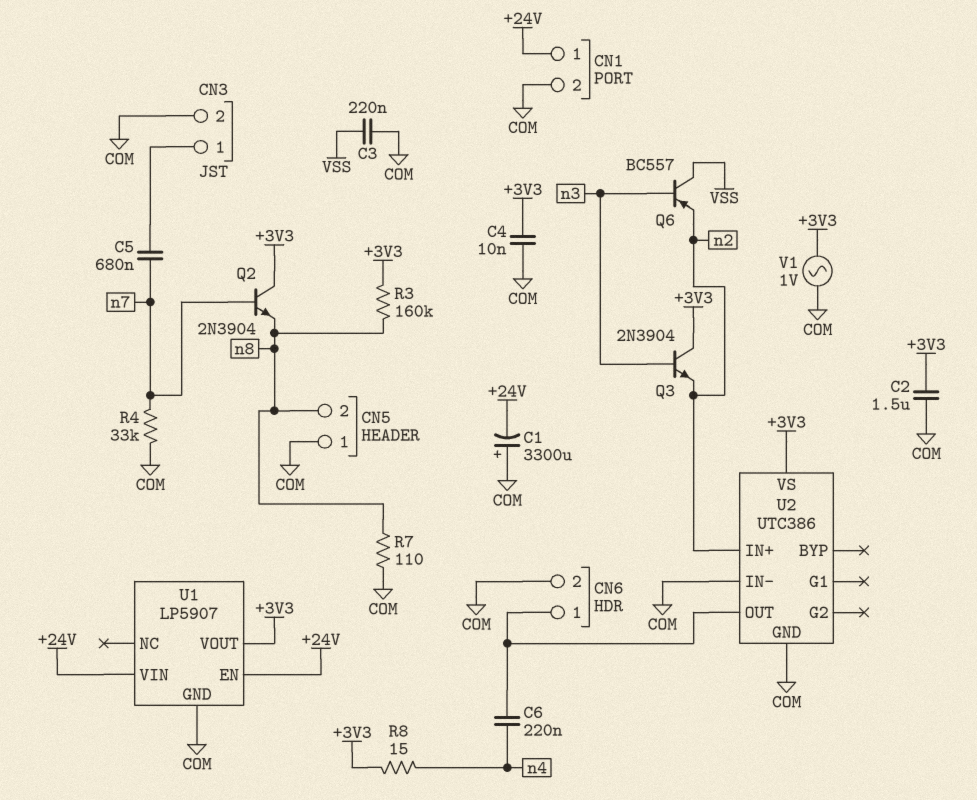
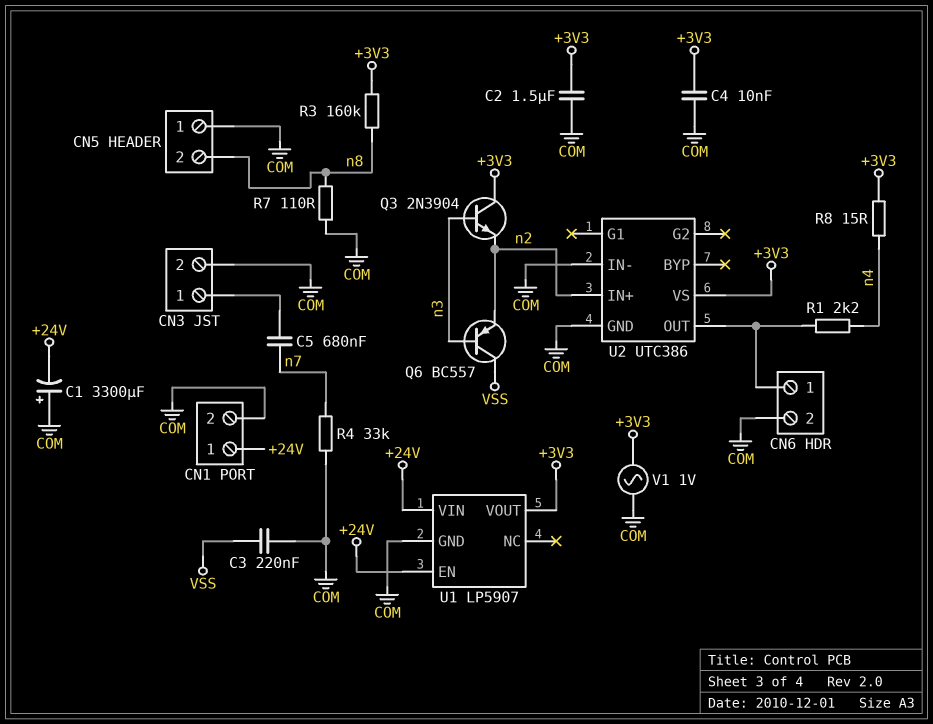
C6: 220nF (CN6/1, n4) -> none
Q2: NPN 2N3904 (B n7, C +3V3, E n8) -> none
R1: none -> 2.2k (CN6/1, n4)

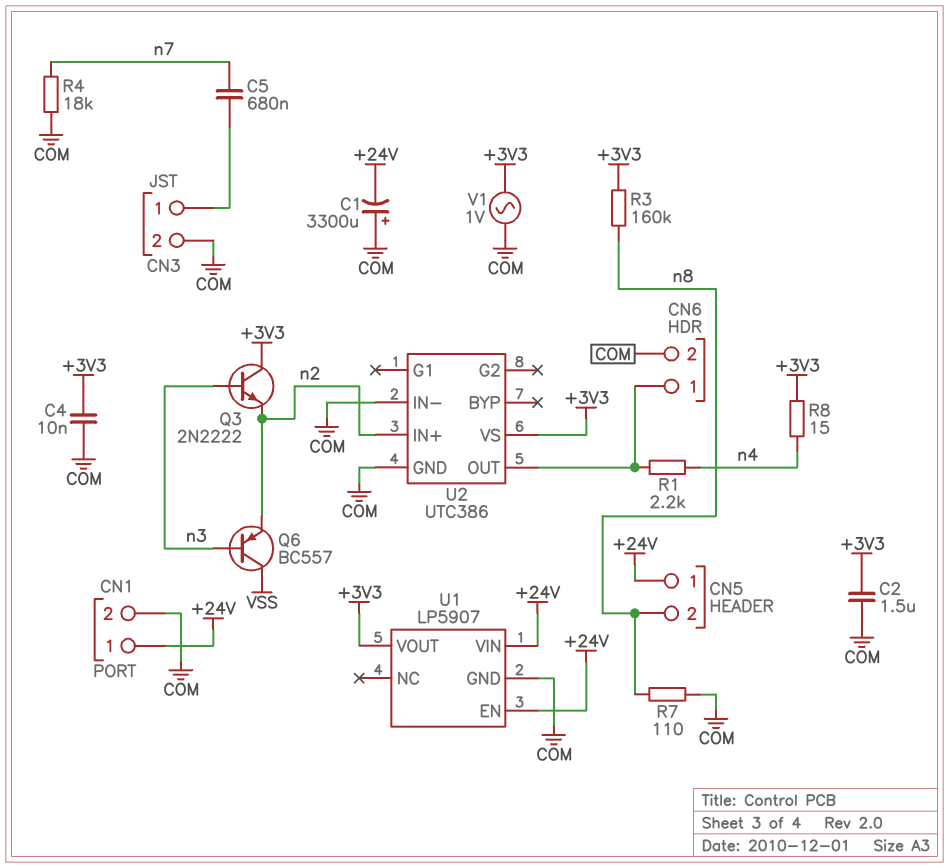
C3: 220nF (COM, VSS) -> none
CN5 pin 1: COM -> +24V
Q3: NPN 2N3904 (B n3, C +3V3, E n2) -> NPN 2N2222 (B n3, C +3V3, E n2)
R4: 33k (COM, n7) -> 18k (COM, n7)

